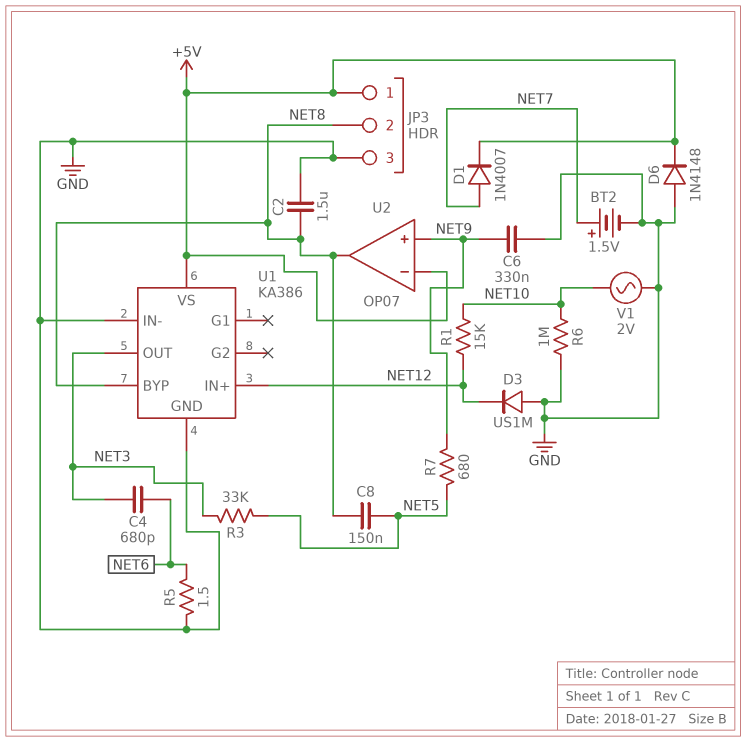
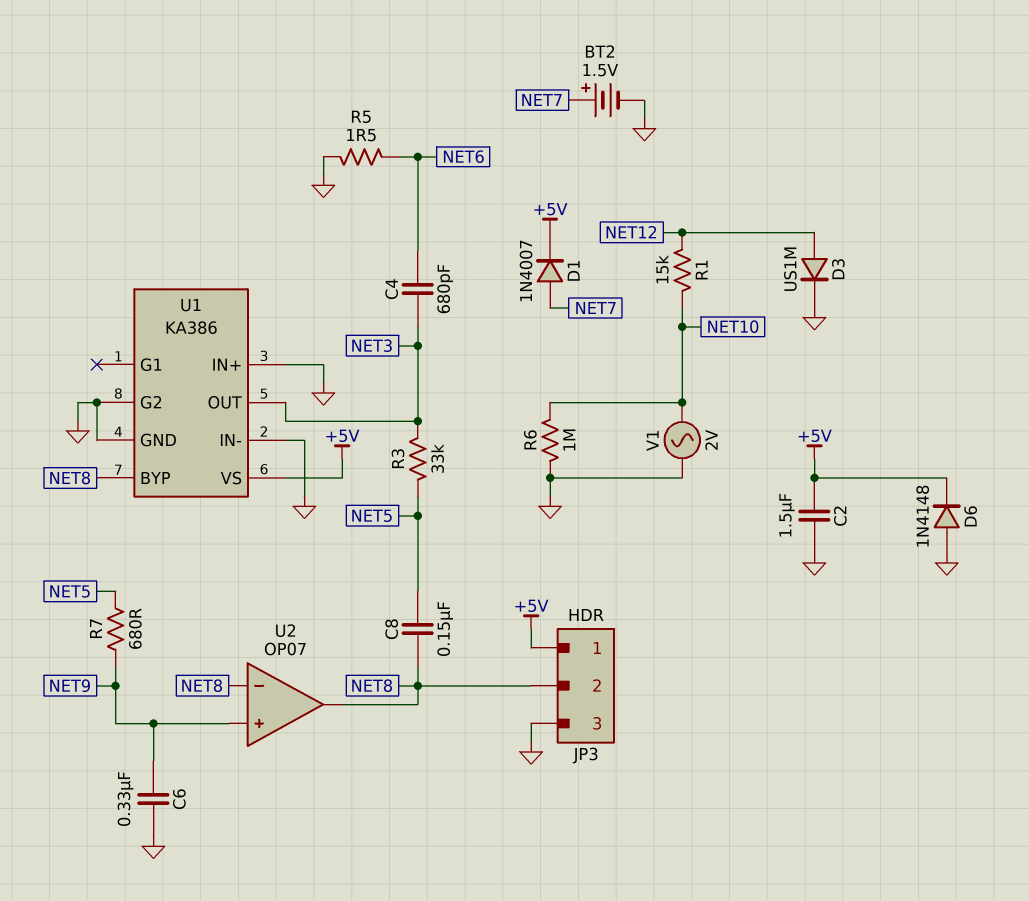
C2: 1.5uF (GND, NET8) -> 1.5uF (+5V, GND)
D3: diode US1M (A GND, K NET12) -> diode US1M (A NET12, K GND)
U1 pin G2: none -> GND
U1 pin IN+: NET12 -> GND
U2 pin in-: +5V -> NET8

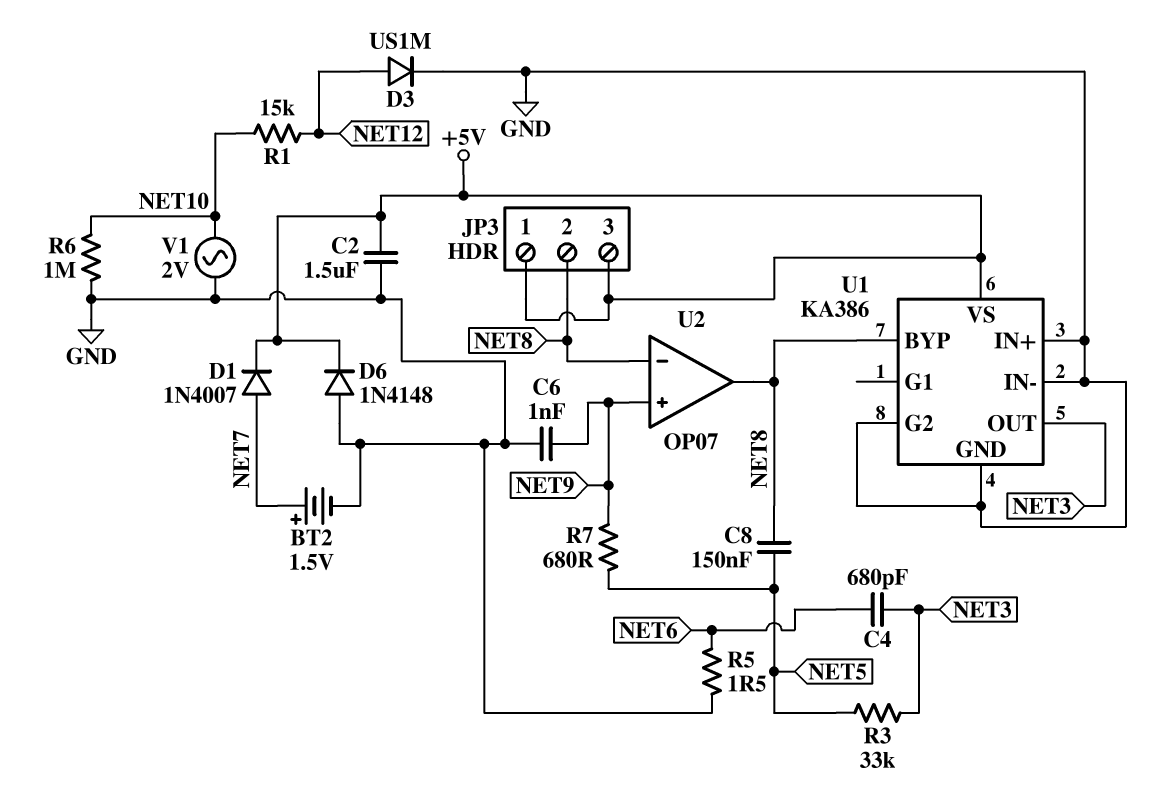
C6: 330nF (GND, NET9) -> 1nF (GND, NET9)
JP3 pin 3: GND -> +5V

